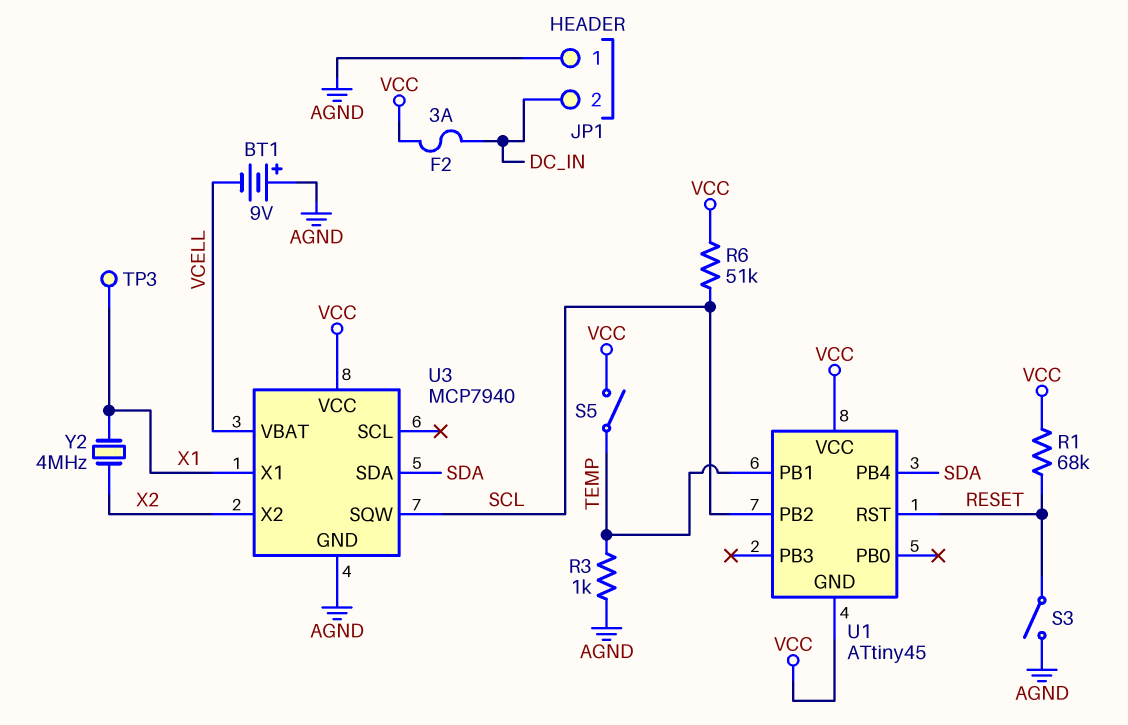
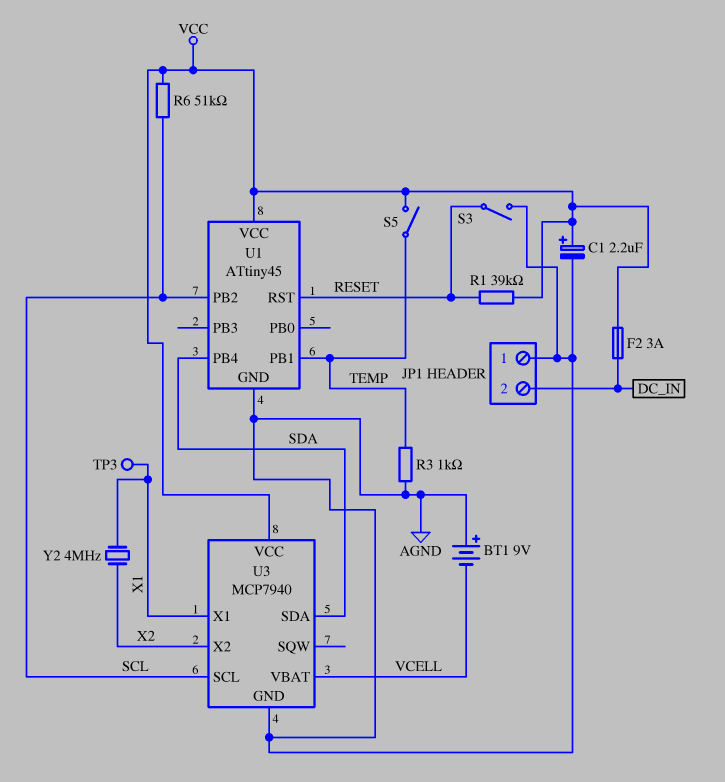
C1: none -> 2.2uF (plus VCC, minus AGND)
R1: 68k (RESET, VCC) -> 39k (RESET, VCC)
U1 pin GND: VCC -> AGND
U3 pin SCL: none -> SCL
U3 pin SQW: SCL -> none

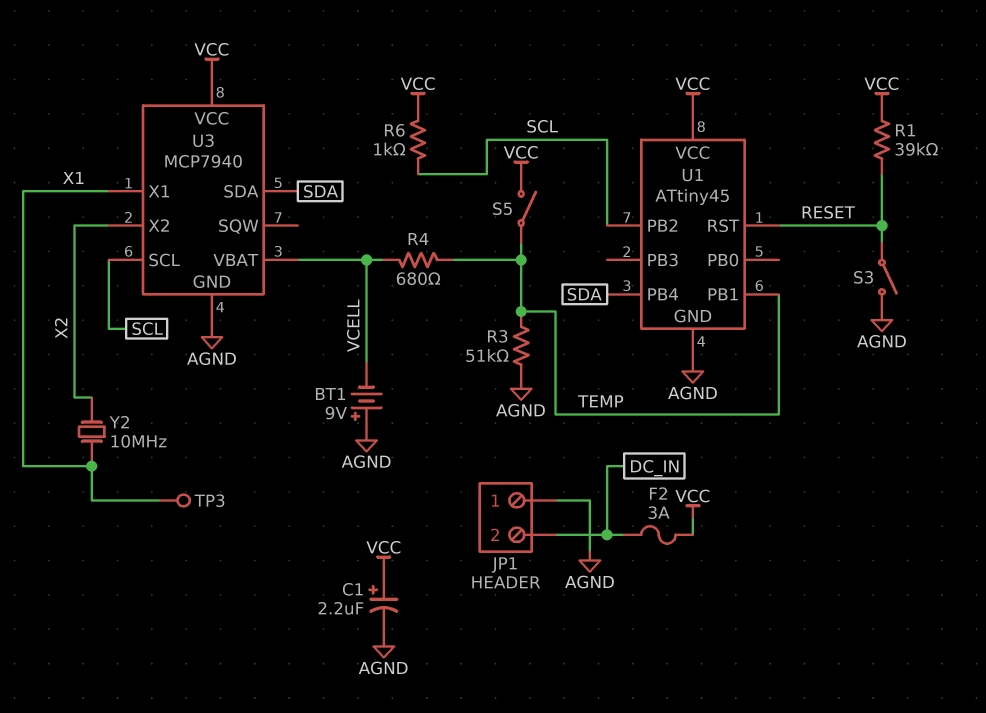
R3: 1k (AGND, TEMP) -> 51k (AGND, TEMP)
R4: none -> 680 (TEMP, VCELL)
R6: 51k (SCL, VCC) -> 1k (SCL, VCC)
Y2: 4MHz (X1, X2) -> 10MHz (X1, X2)

